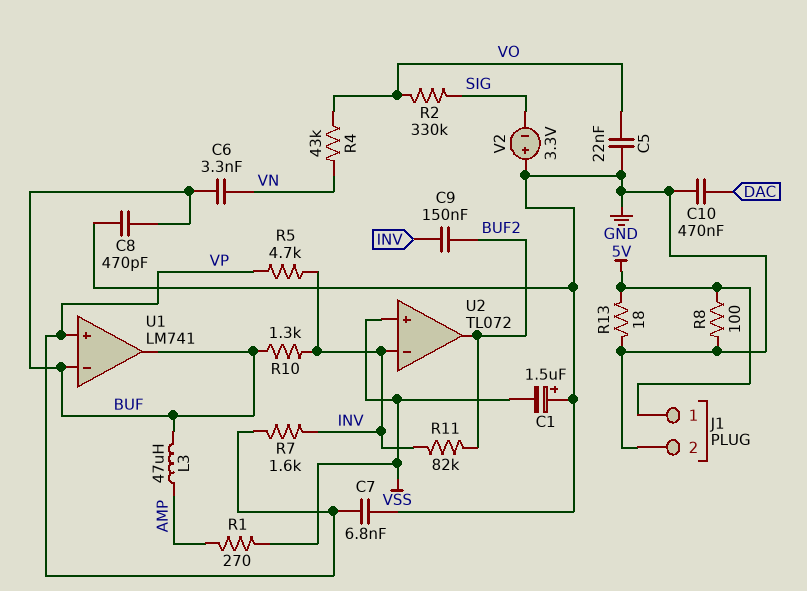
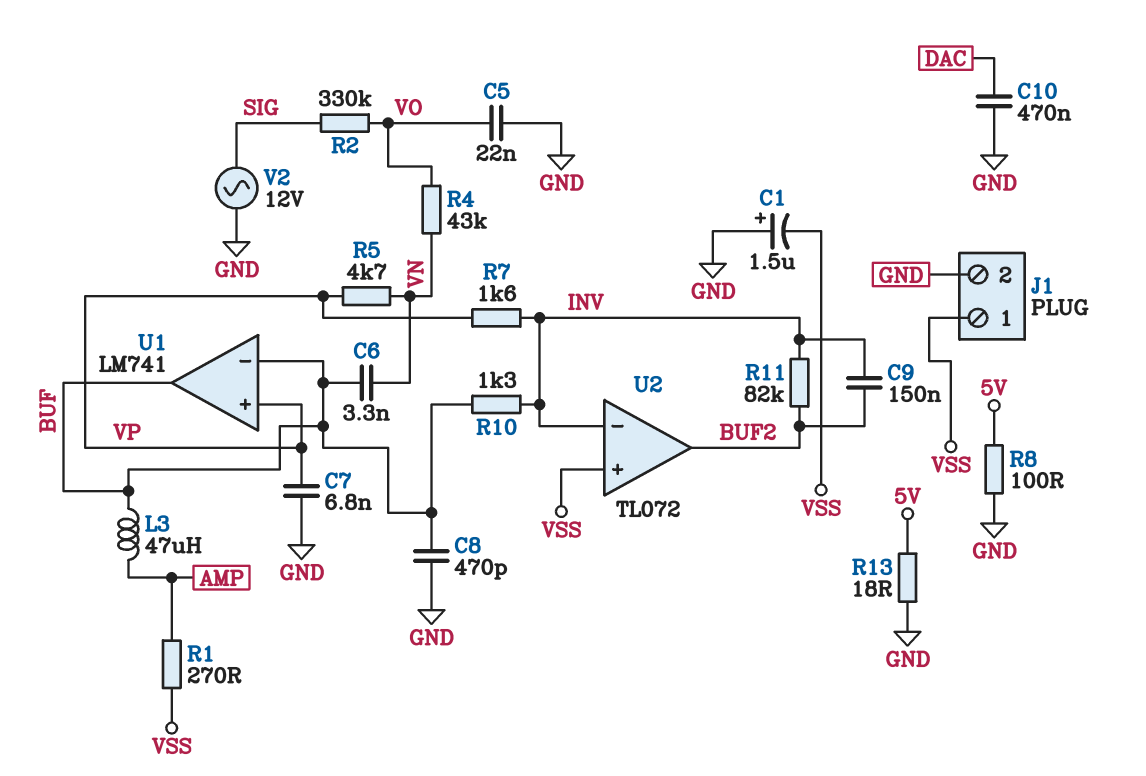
J1 pin 1: 5V -> VSS
R5: 4.7k (INV, VP) -> 4.7k (VN, VP)
V2: 3.3V (plus GND, minus SIG) -> AC 12V (GND, SIG)

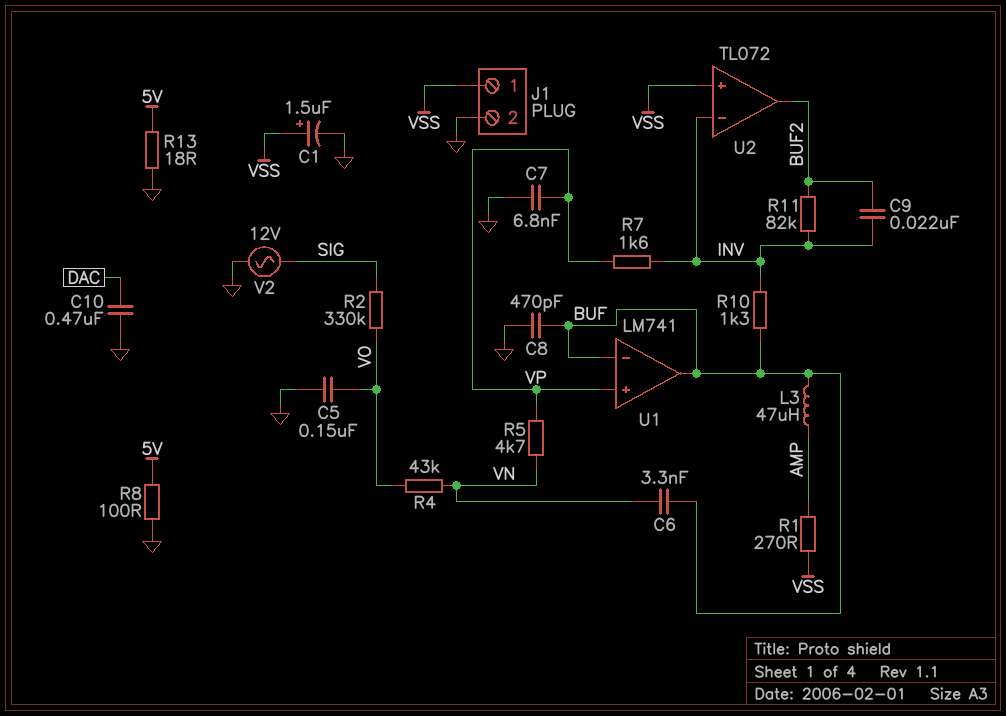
C1: 1.5uF (plus GND, minus VSS) -> 1.5uF (plus VSS, minus GND)
C5: 22nF (GND, VO) -> 150nF (GND, VO)
C9: 150nF (BUF2, INV) -> 22nF (BUF2, INV)

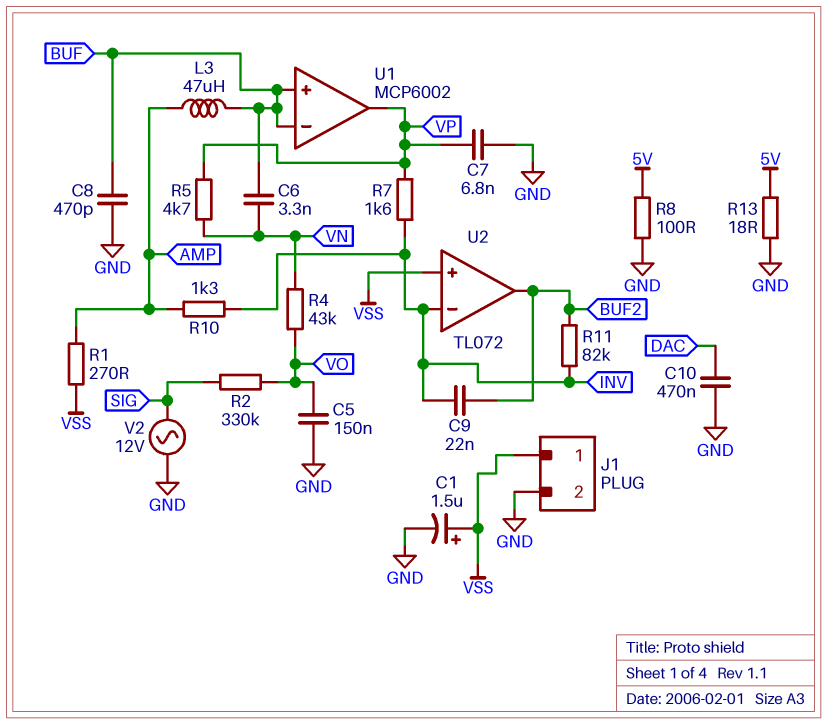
R10: 1.3k (BUF, INV) -> 1.3k (AMP, INV)
U1: LM741 -> MCP6002
U1 pin in+: VP -> BUF
U1 pin out: BUF -> VP

